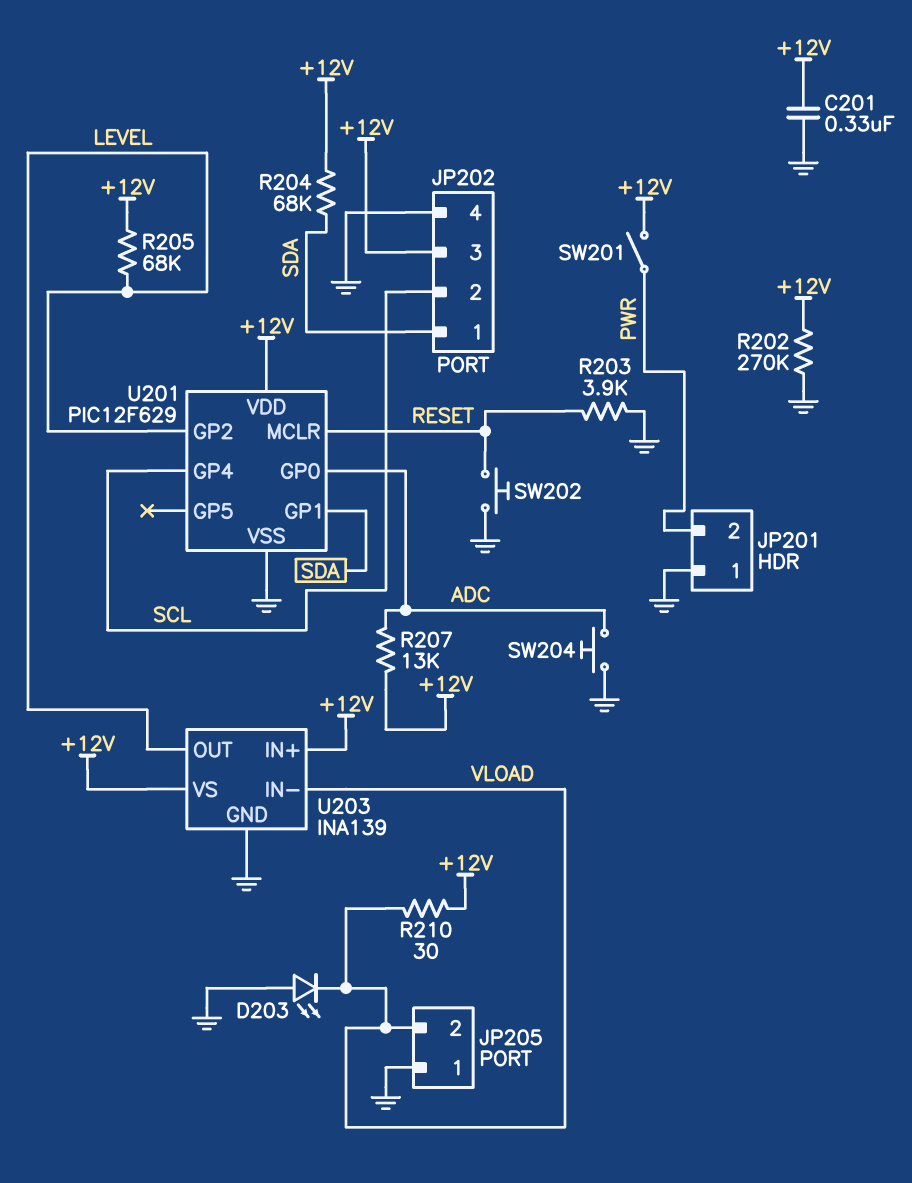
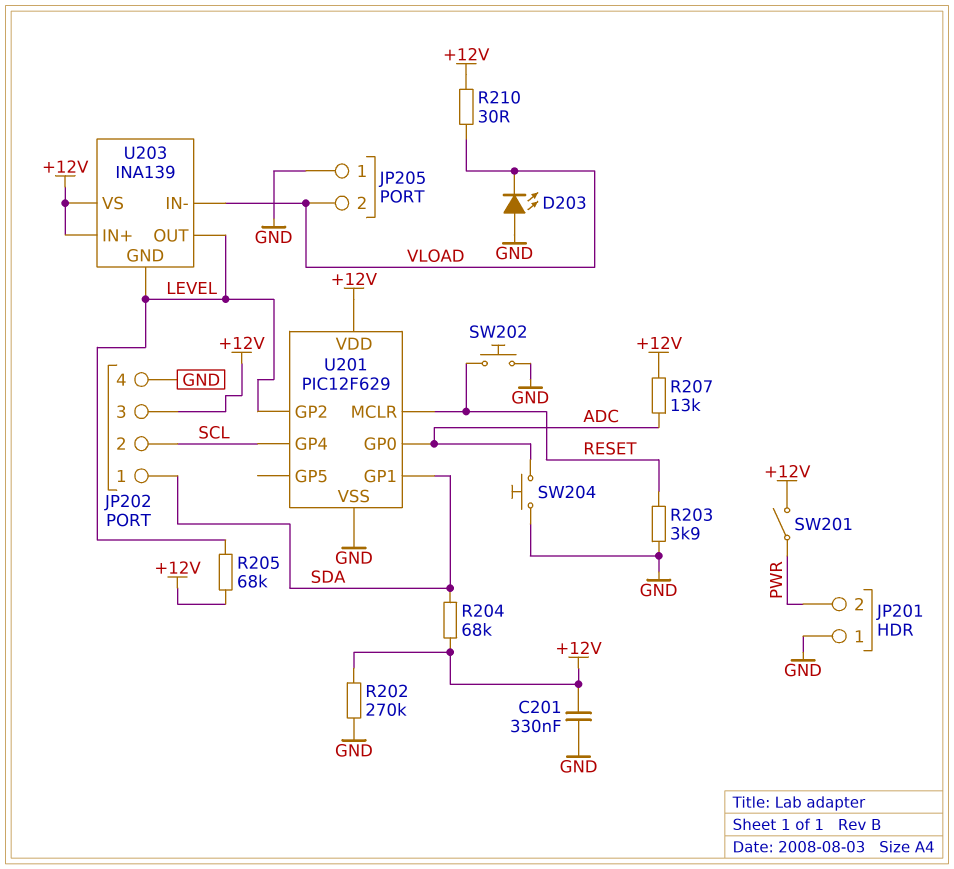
U203 pin GND: GND -> LEVEL

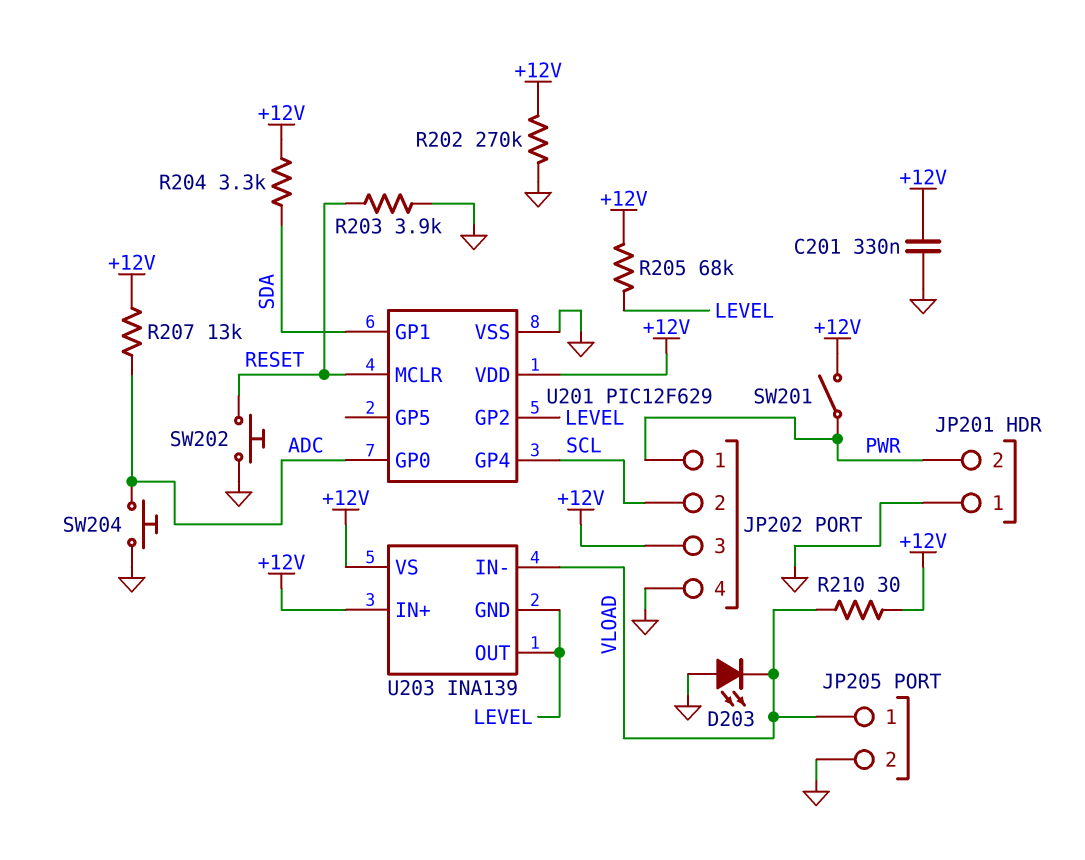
JP202 pin 1: SDA -> PWR
JP205 pin 1: GND -> VLOAD
JP205 pin 2: VLOAD -> GND
R204: 68k (+12V, SDA) -> 3.3k (+12V, SDA)

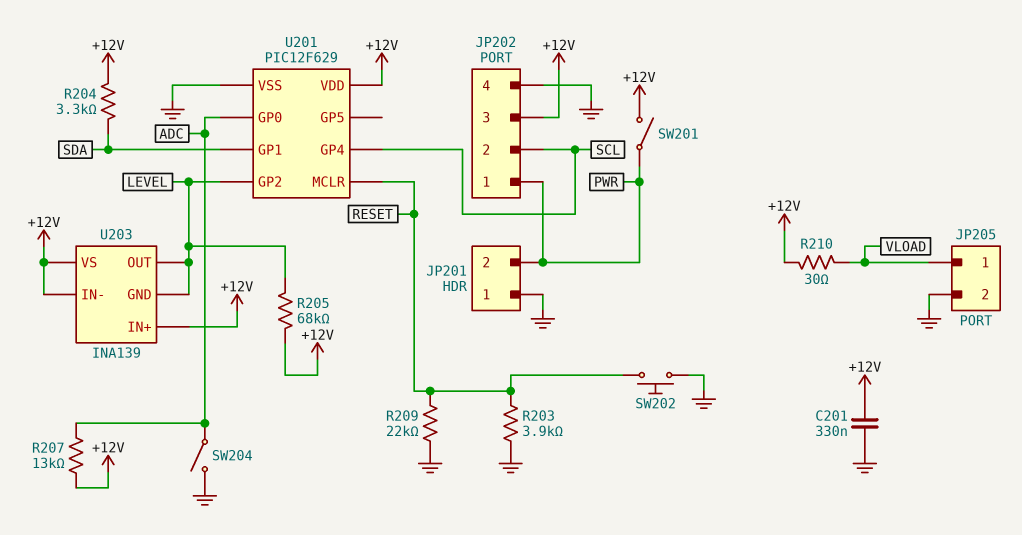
D203: LED (A GND, K VLOAD) -> none
R202: 270k (+12V, GND) -> none
R209: none -> 22k (GND, RESET)
SW204: button (ADC, GND) -> switch (ADC, GND)
U203 pin IN-: VLOAD -> +12V

